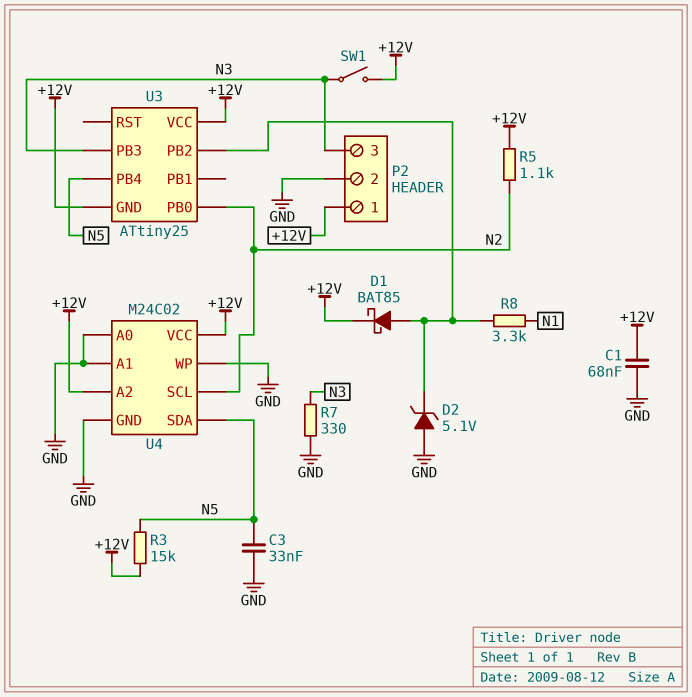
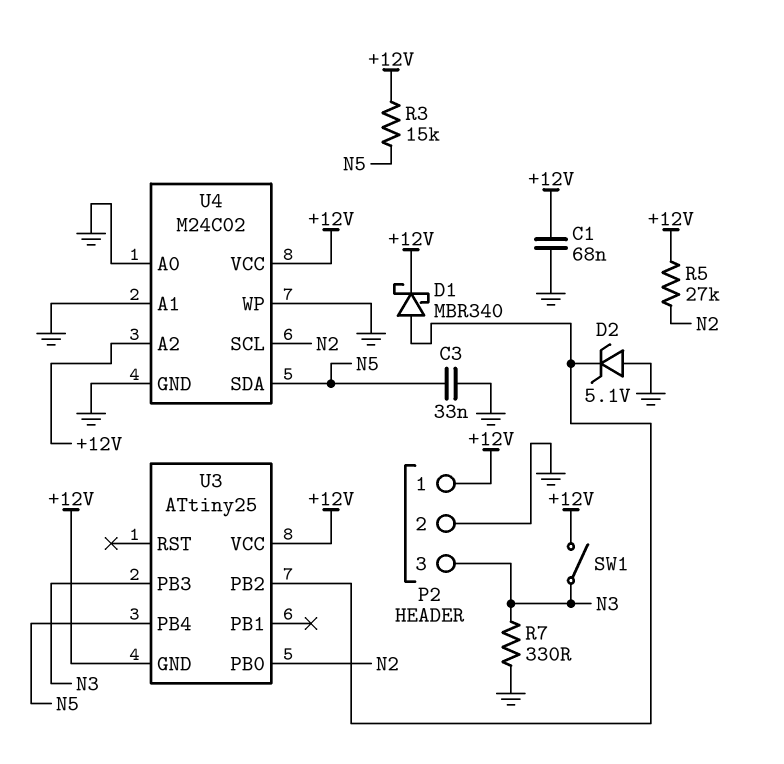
D1: schottky BAT85 (A U3/PB2, K +12V) -> schottky MBR340 (A U3/PB2, K +12V)
R5: 1.1k (+12V, N2) -> 27k (+12V, N2)
R8: 3.3k (N1, U3/PB2) -> none

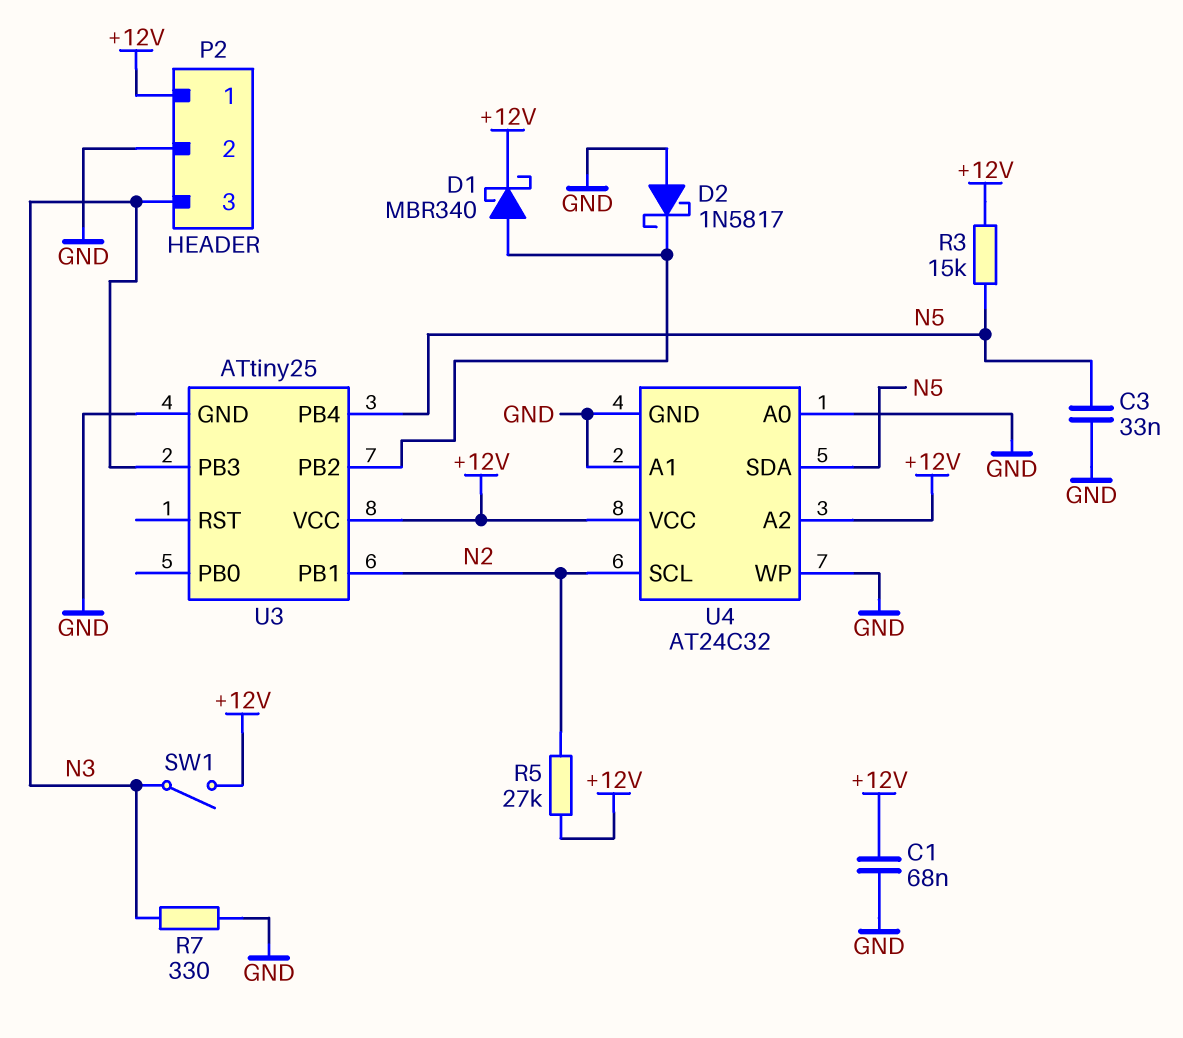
D2: zener 5.1V (A GND, K U3/PB2) -> schottky 1N5817 (A GND, K U3/PB2)
U3 pin GND: +12V -> GND
U3 pin PB0: N2 -> none
U3 pin PB1: none -> N2
U4: M24C02 -> AT24C32

